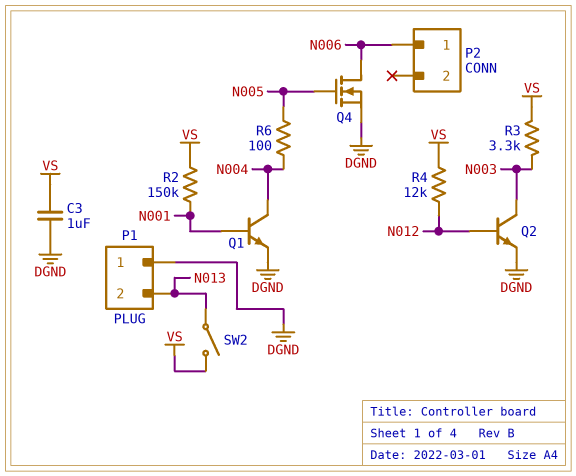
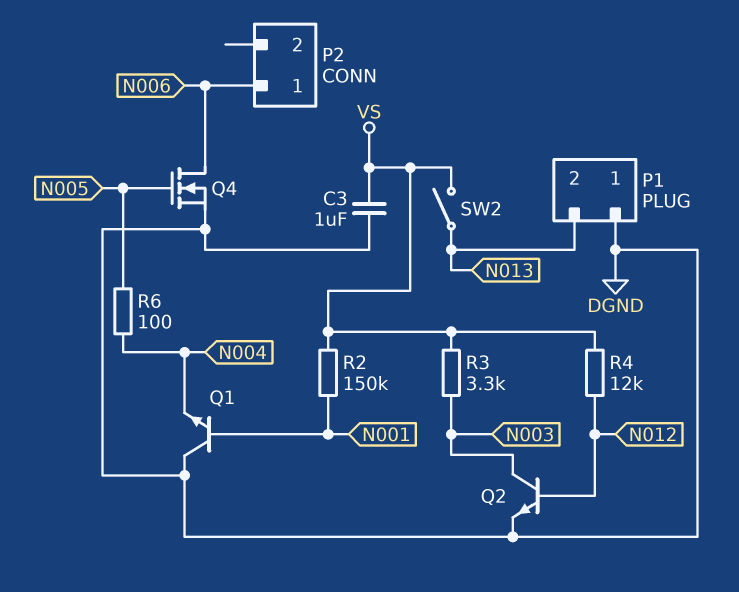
Q1: NPN (B N001, C N004, E DGND) -> NPN (B N001, C DGND, E N004)

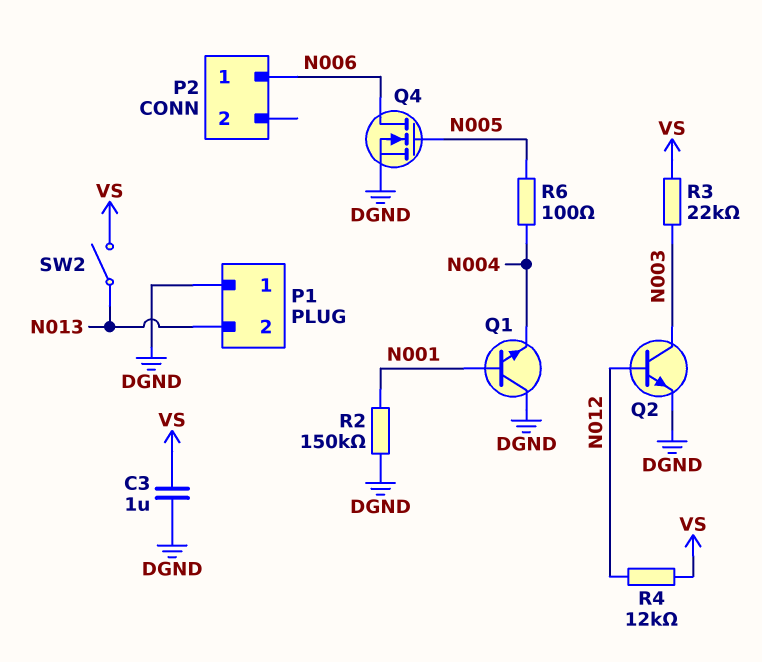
R2: 150k (N001, VS) -> 150k (DGND, N001)
R3: 3.3k (N003, VS) -> 22k (N003, VS)

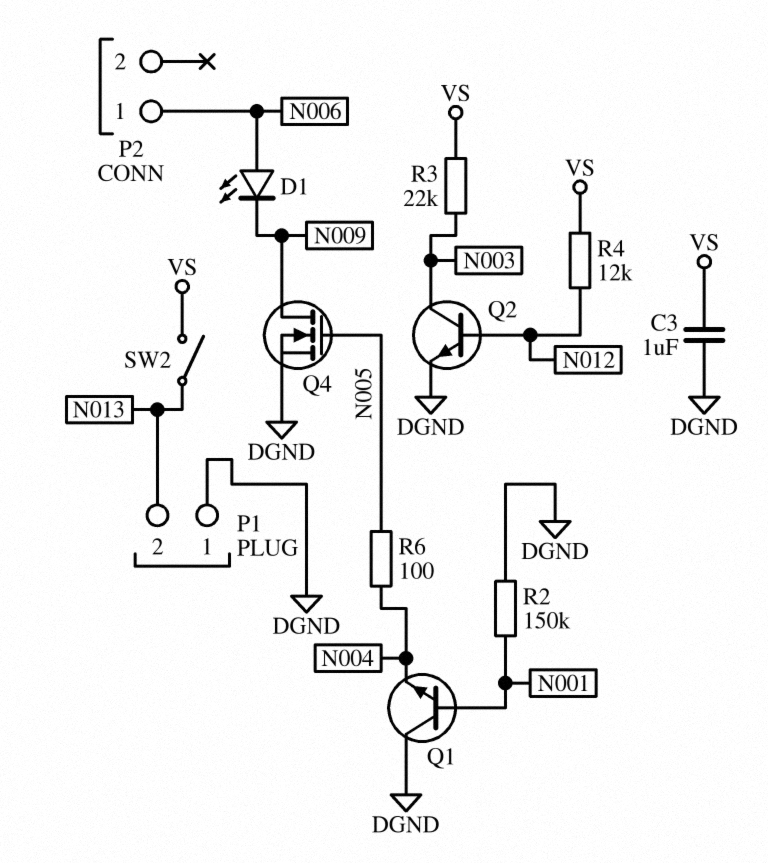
D1: none -> LED (A N006, K N009)
Q4: NMOS (G N005, D N006, S DGND) -> NMOS (G N005, D N009, S DGND)

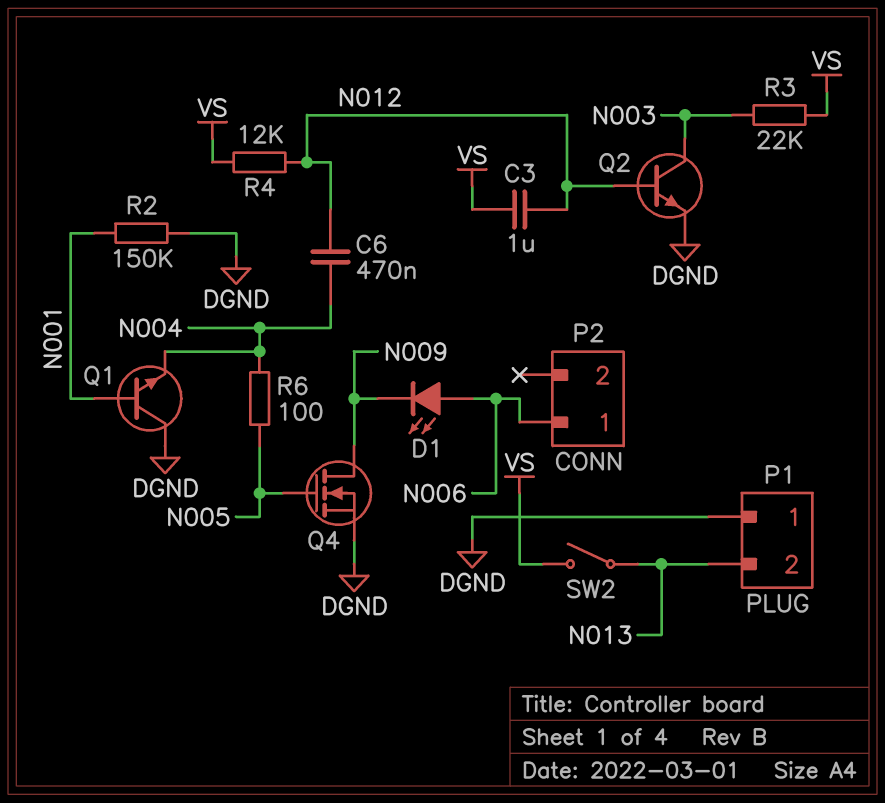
C3: 1uF (DGND, VS) -> 1uF (N012, VS)
C6: none -> 470nF (N004, N012)

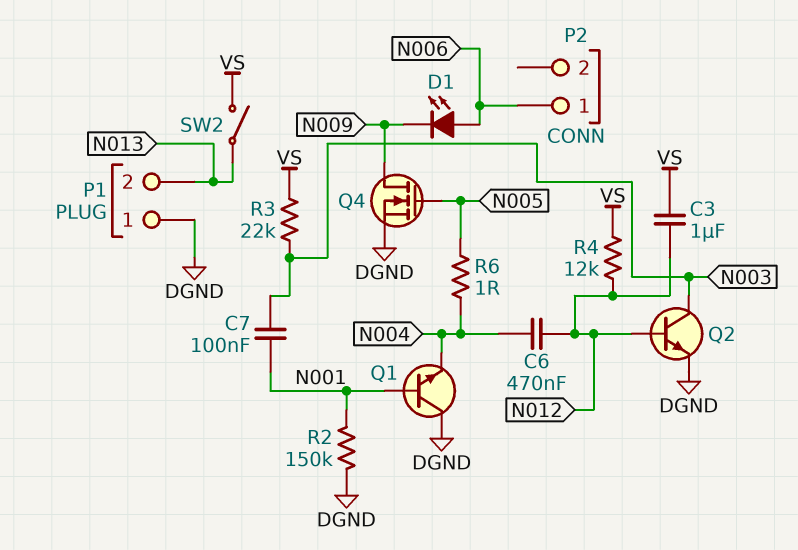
C7: none -> 100nF (N001, N003)
R6: 100 (N004, N005) -> 1 (N004, N005)

